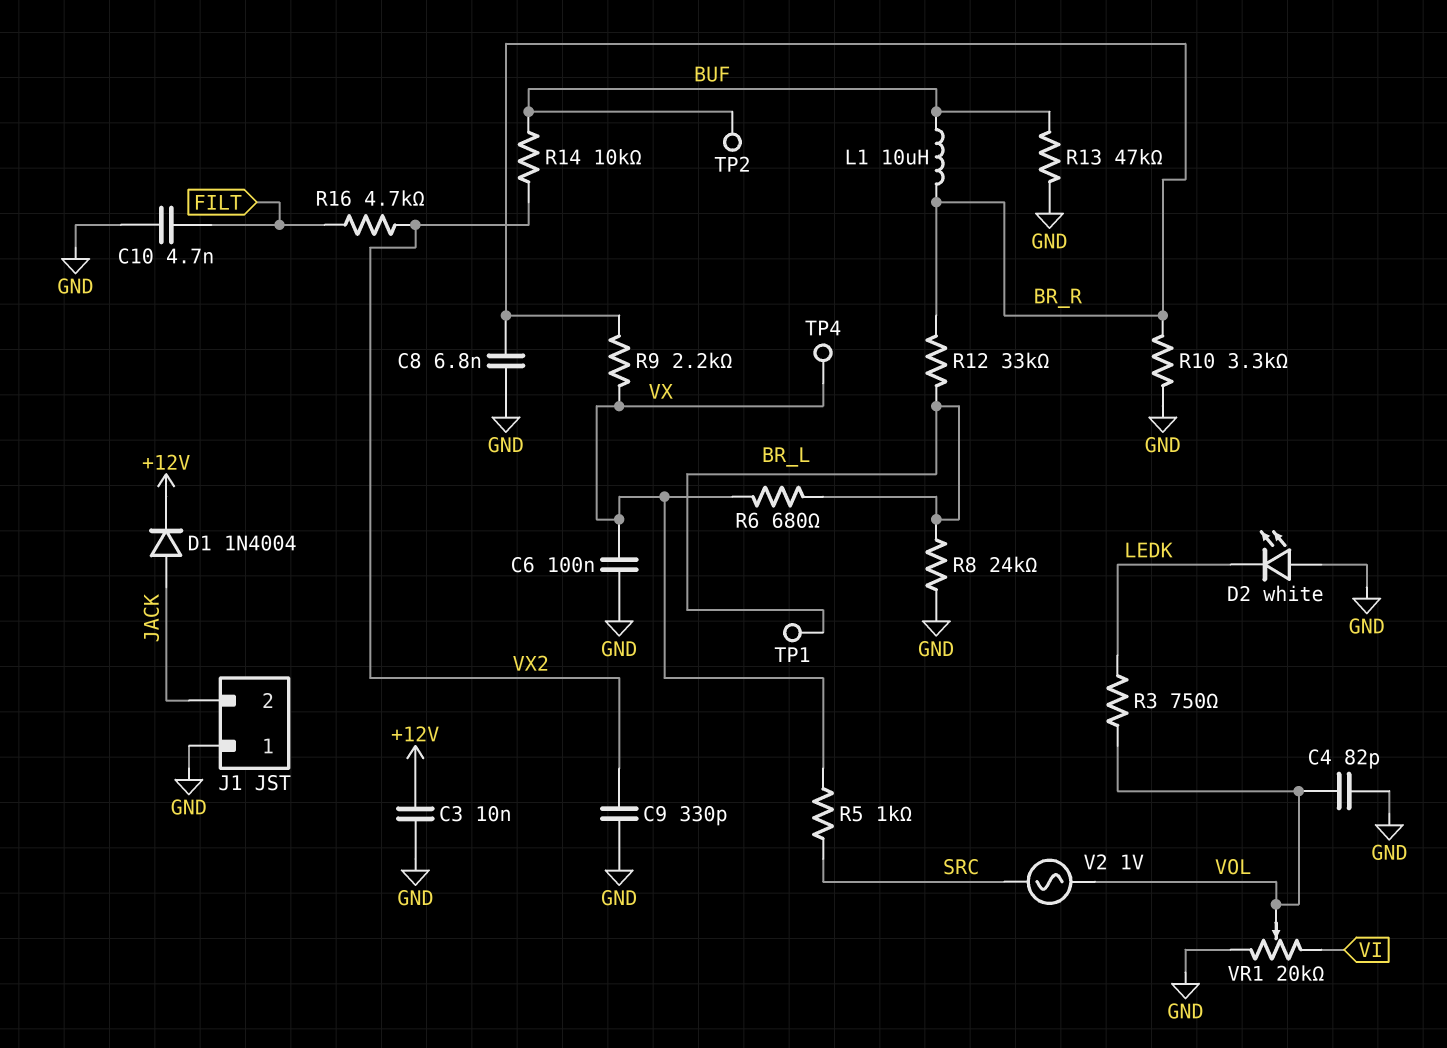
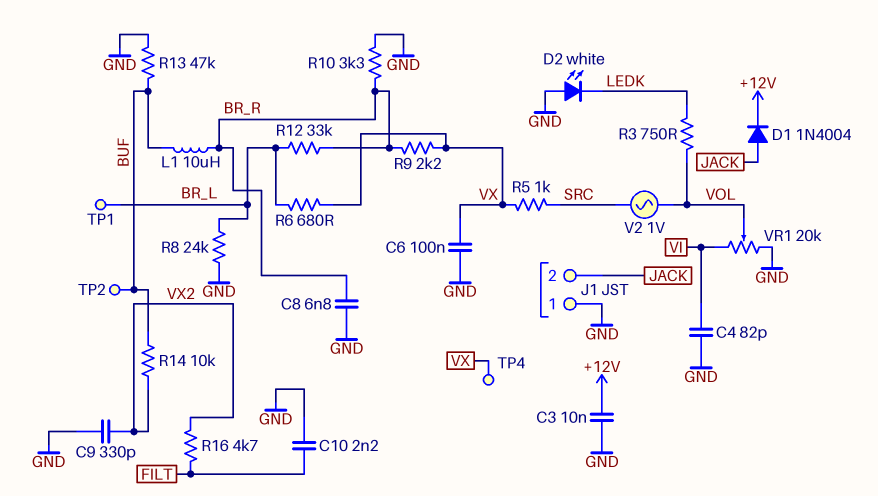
C4: 82pF (GND, VOL) -> 82pF (GND, VI)
C10: 4.7nF (FILT, GND) -> 2.2nF (FILT, GND)

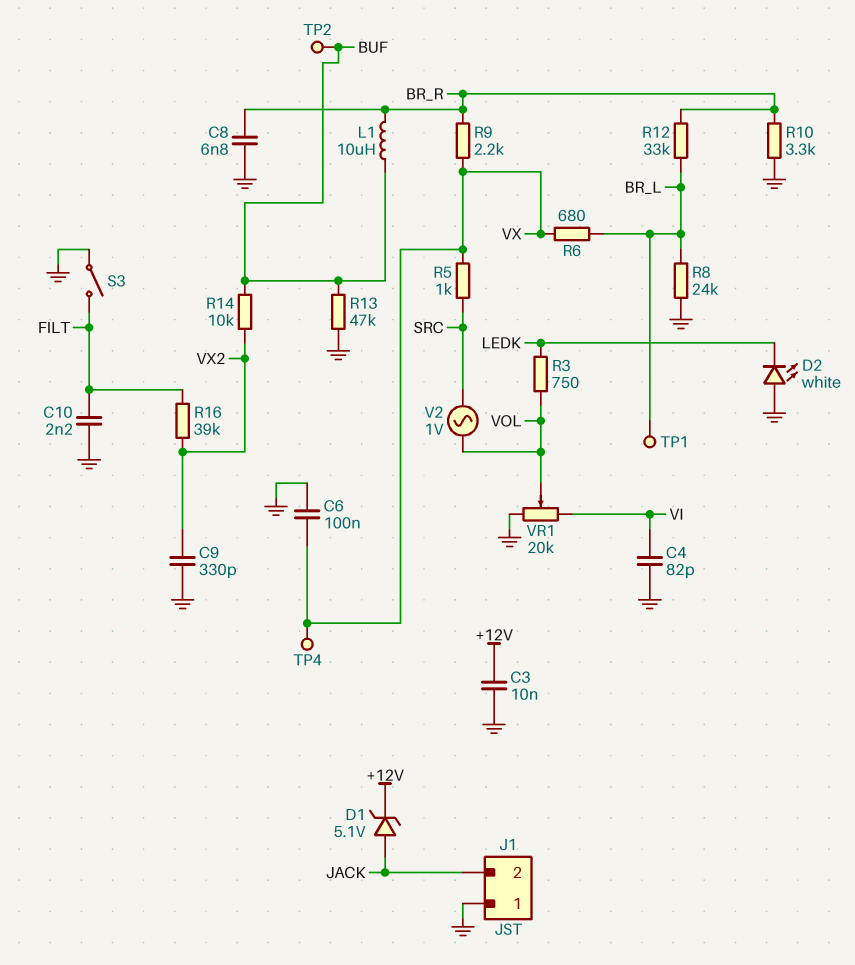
D1: diode 1N4004 (A JACK, K +12V) -> zener 5.1V (A JACK, K +12V)
R16: 4.7k (FILT, VX2) -> 39k (FILT, VX2)
S3: none -> switch (FILT, GND)

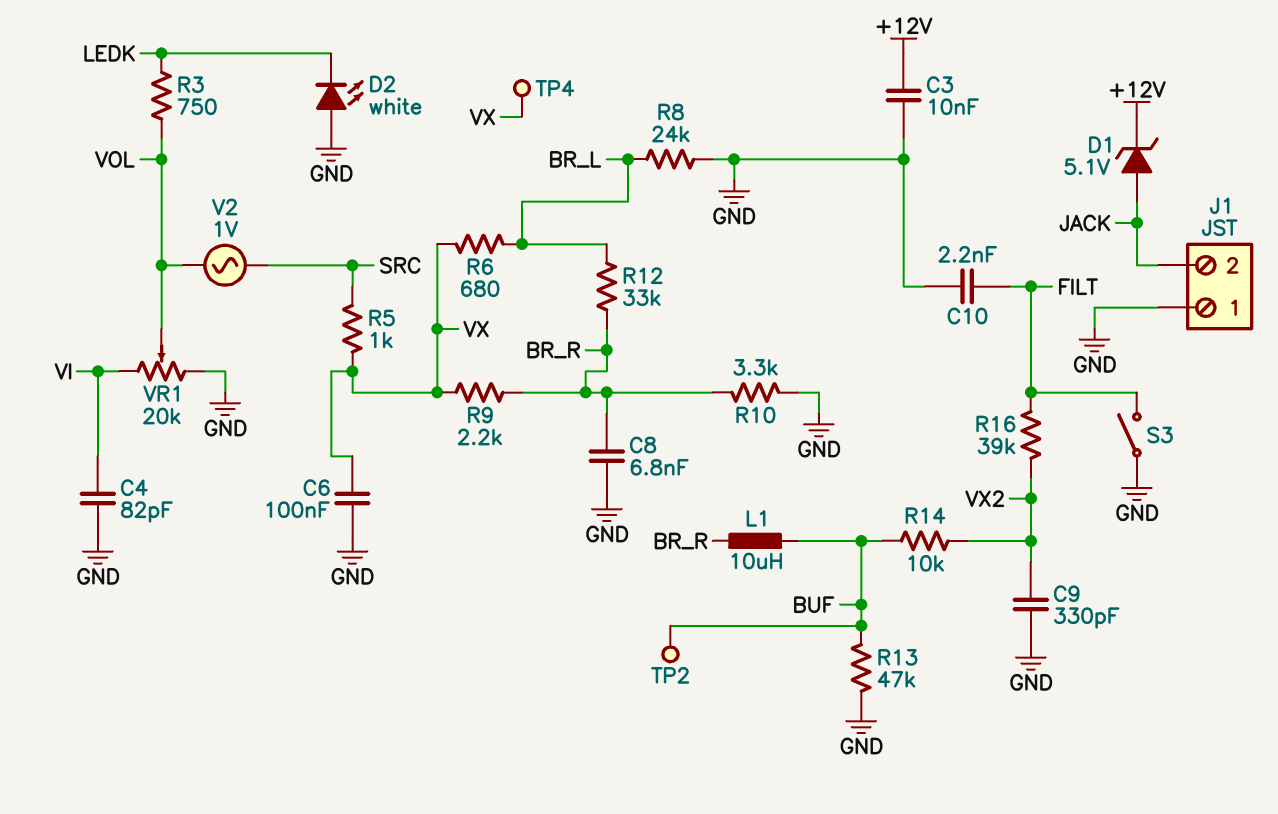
TP1: test point (BR_L) -> none

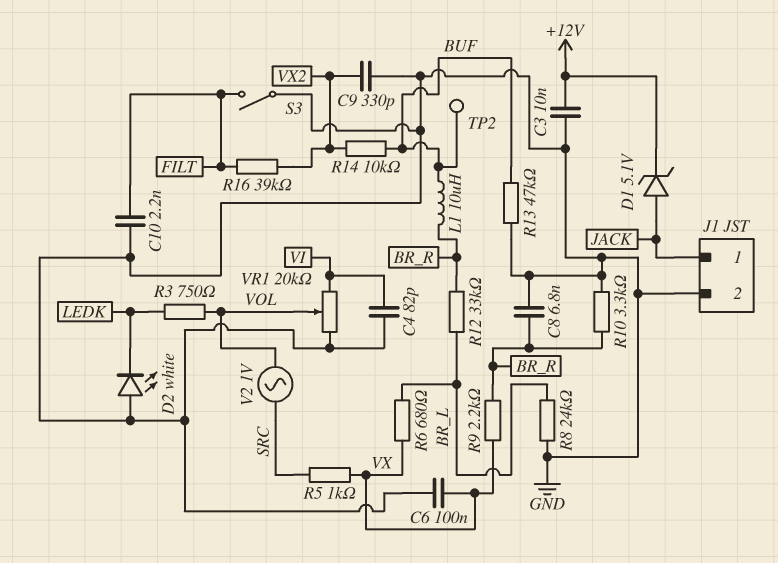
J1 pin 1: GND -> JACK
J1 pin 2: JACK -> GND
TP4: test point (VX) -> none

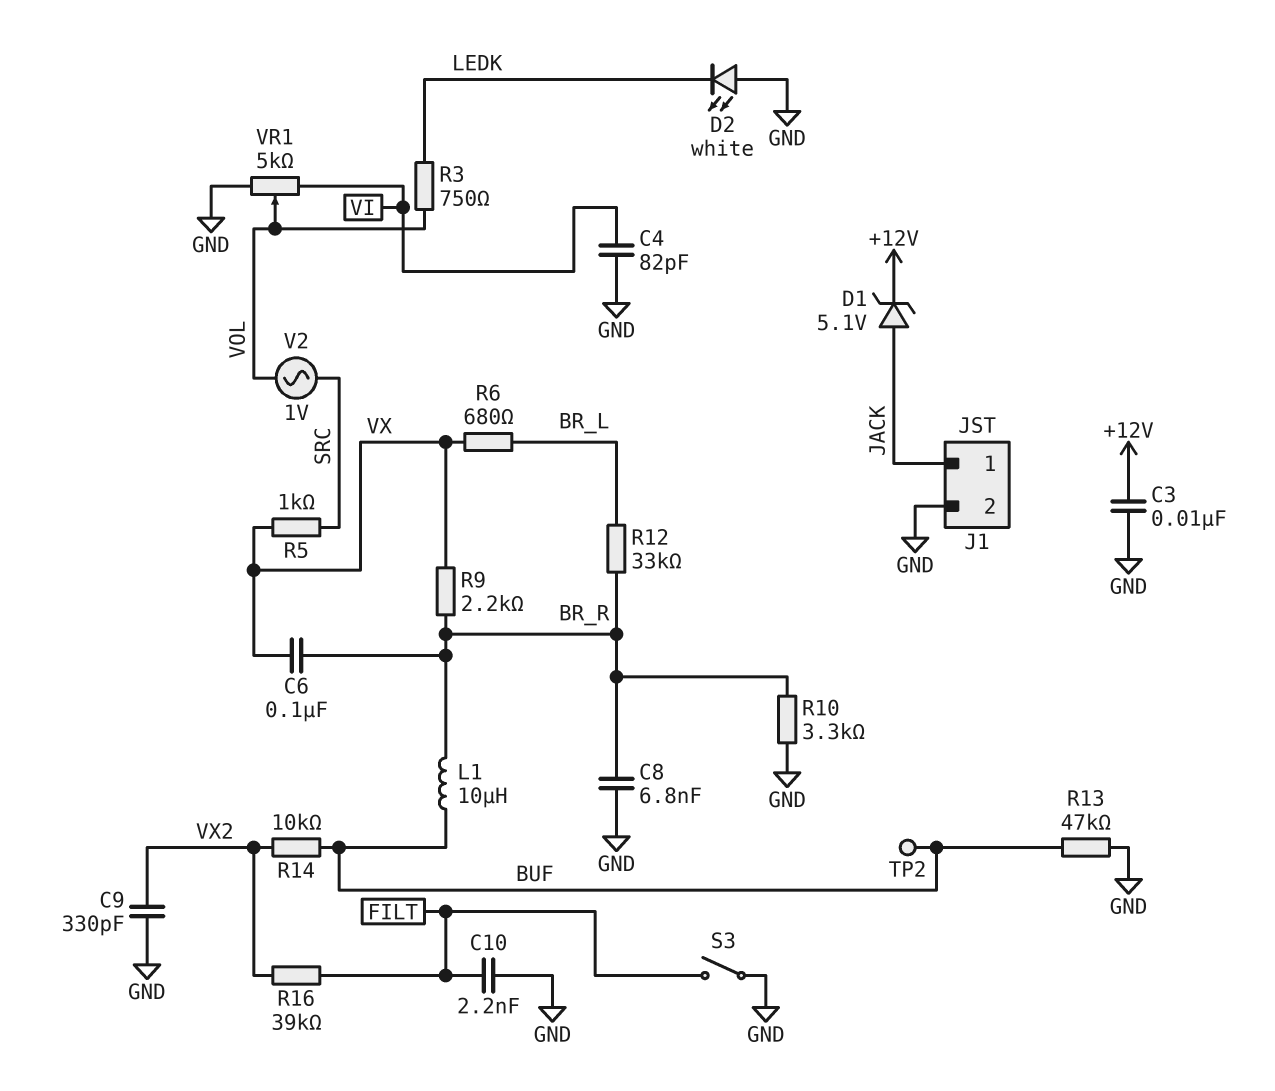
C6: 100nF (GND, VX) -> 100nF (BR_R, VX)
R8: 24k (BR_L, GND) -> none
VR1: 20k (GND, VI, wiper VOL) -> 5k (GND, VI, wiper VOL)

